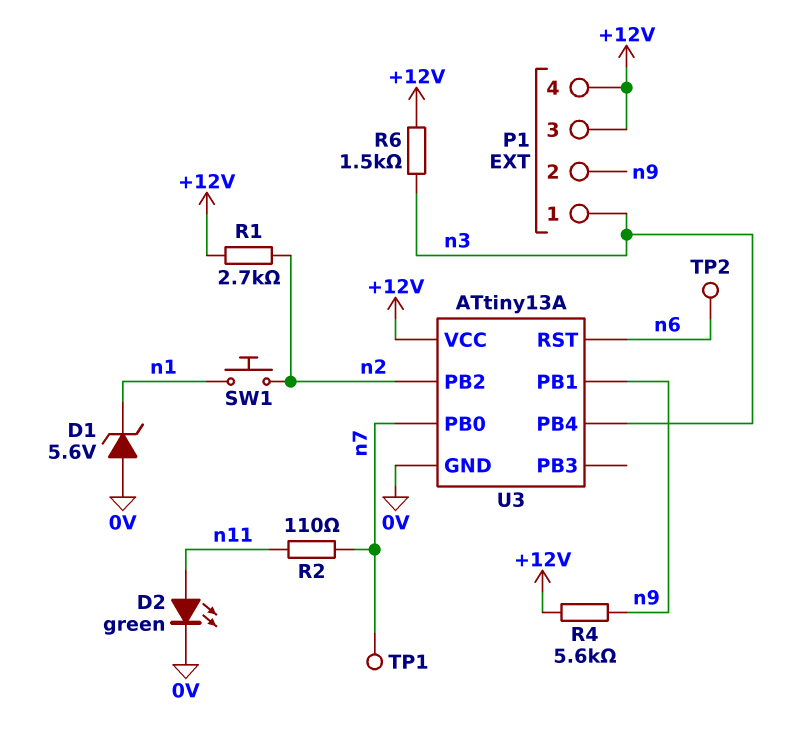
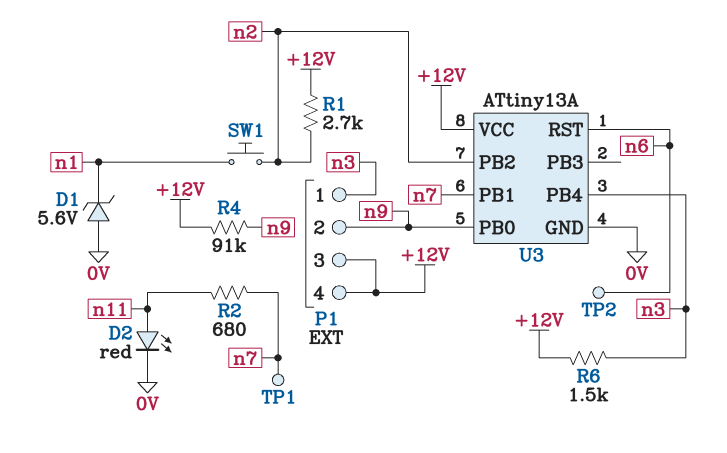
D2: LED green (A n11, K 0V) -> LED red (A n11, K 0V)
R2: 110 (n7, n11) -> 680 (n7, n11)
R4: 5.6k (+12V, n9) -> 91k (+12V, n9)
U3 pin PB0: n7 -> n9
U3 pin PB1: n9 -> n7

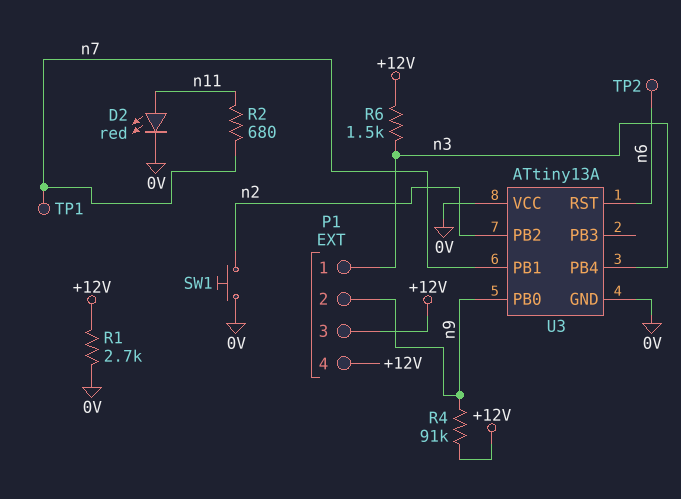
D1: zener 5.6V (A 0V, K n1) -> none
R1: 2.7k (+12V, n2) -> 2.7k (+12V, 0V)
SW1: button (n1, n2) -> button (0V, n2)
U3 pin VCC: +12V -> 0V

